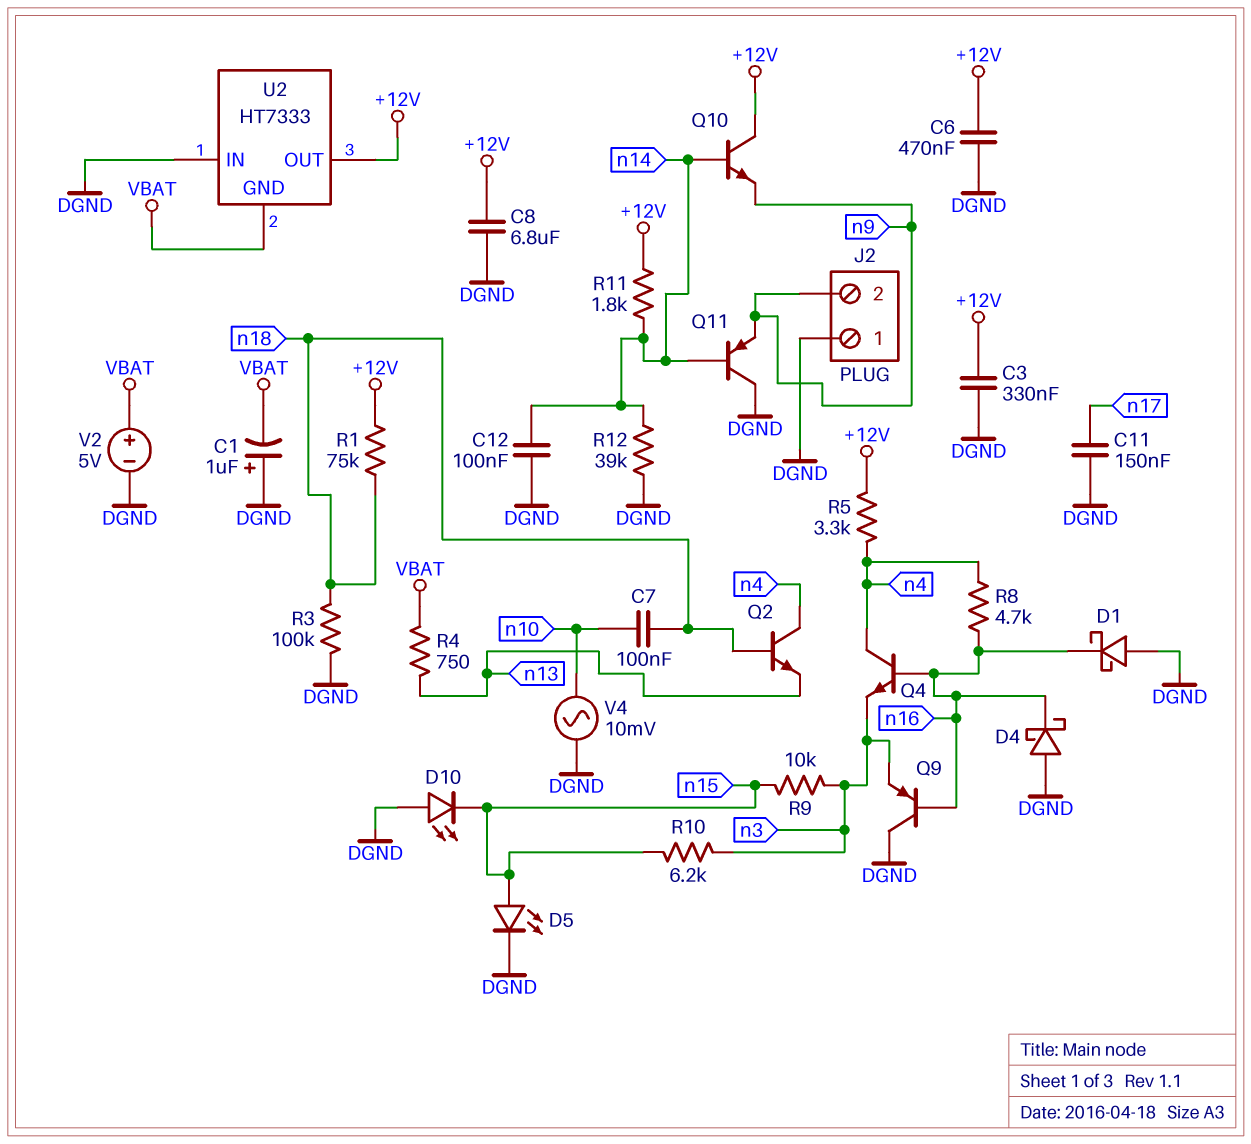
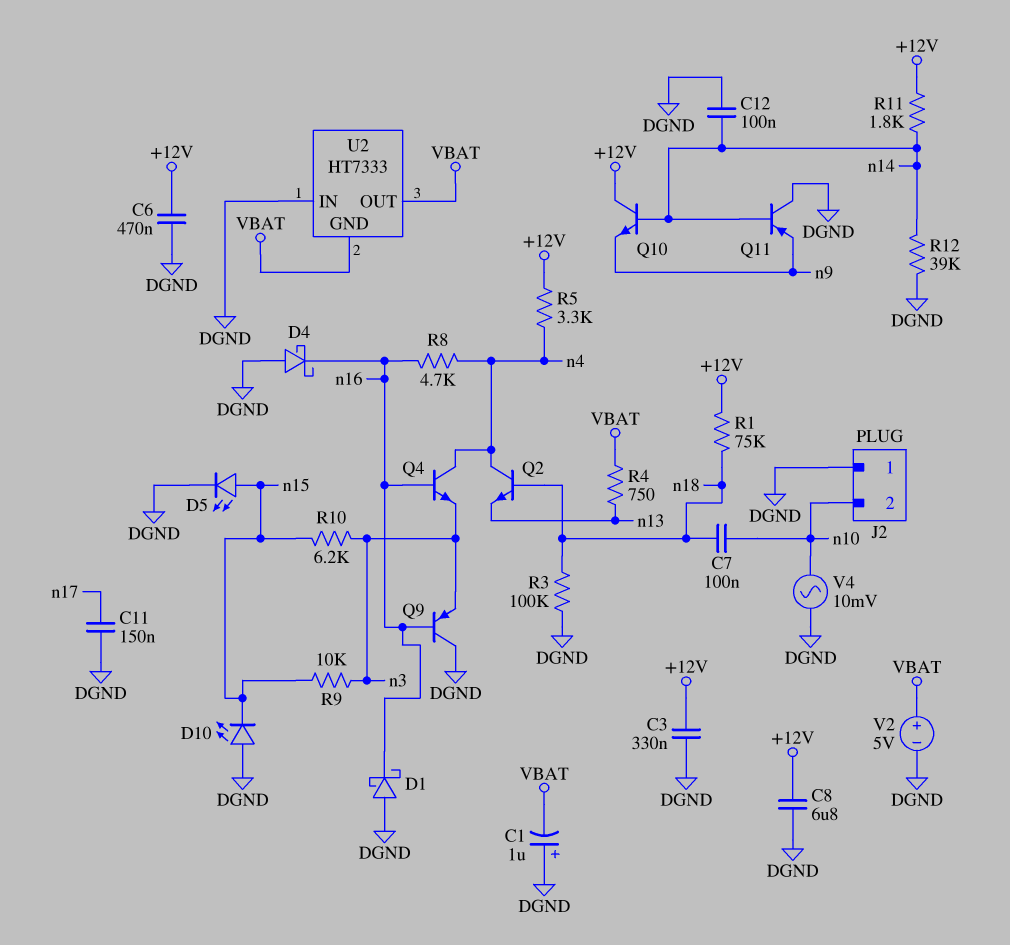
J2 pin 2: n9 -> n10
U2 pin OUT: +12V -> VBAT

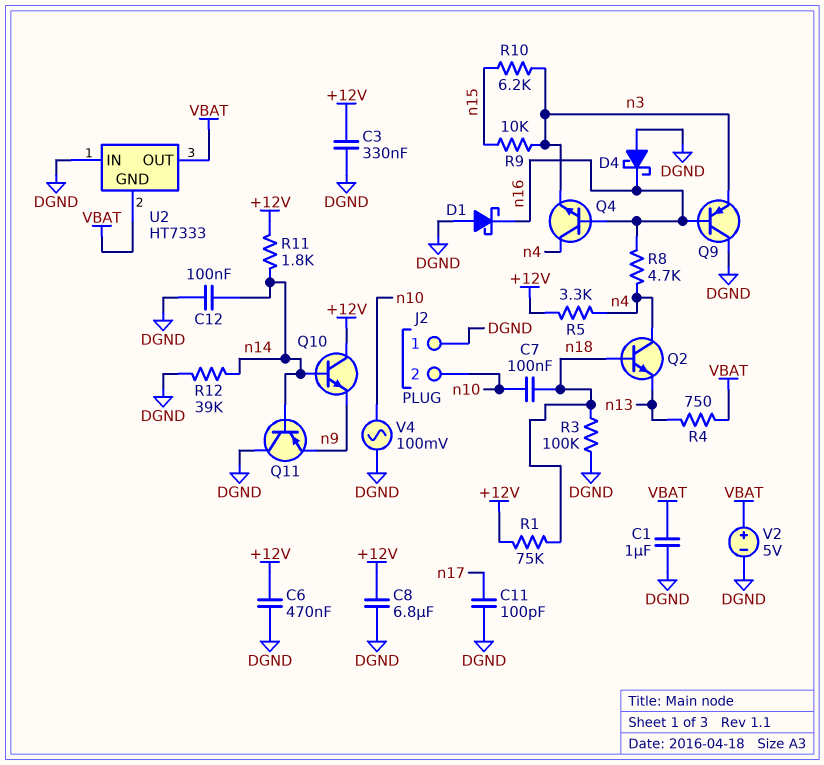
C1: 1uF (plus DGND, minus VBAT) -> 1uF (DGND, VBAT)
C11: 150nF (DGND, n17) -> 100pF (DGND, n17)
D5: LED (A n15, K DGND) -> none
D10: LED (A DGND, K n15) -> none
V4: AC 10mV (DGND, n10) -> AC 100mV (DGND, n10)

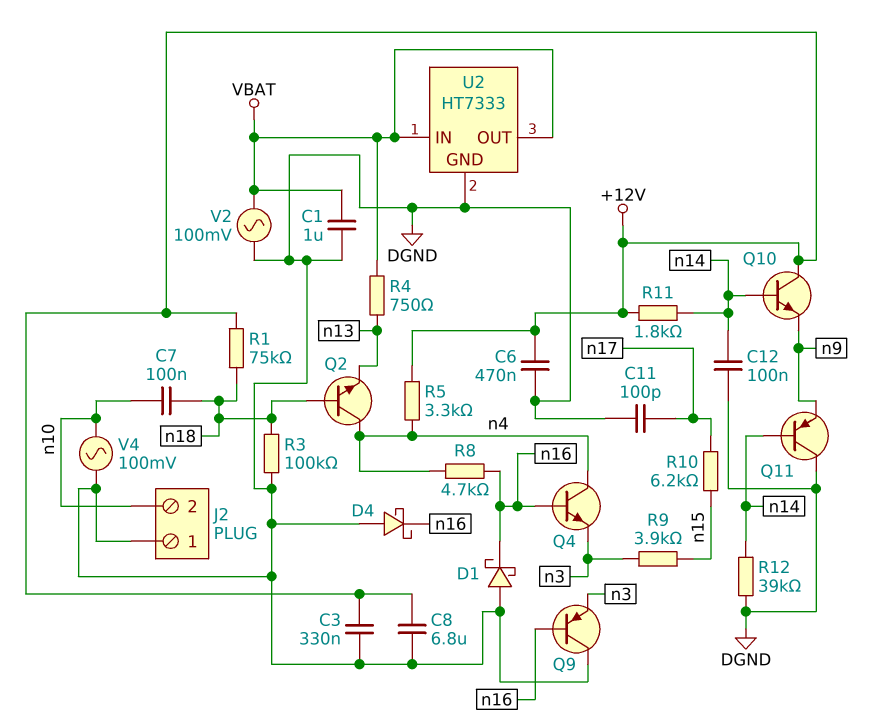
R9: 10k (n3, n15) -> 3.9k (n3, n15)
R10: 6.2k (n3, n15) -> 6.2k (n15, n17)
U2 pin GND: VBAT -> DGND
U2 pin IN: DGND -> VBAT
V2: 5V (plus VBAT, minus DGND) -> AC 100mV (DGND, VBAT)

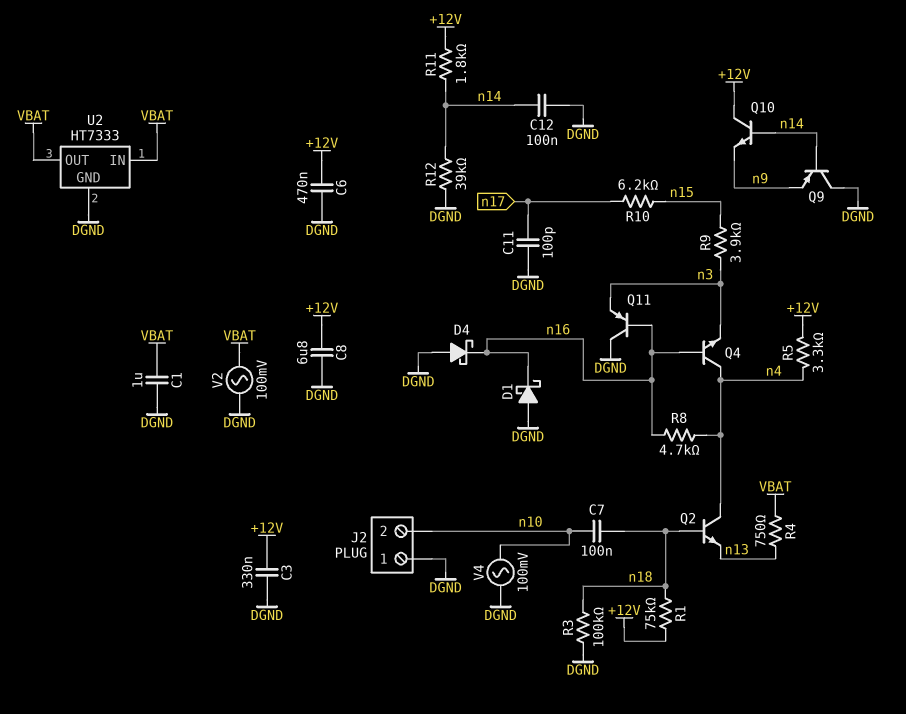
Q9: PNP (B n16, C DGND, E n3) -> PNP (B n14, C DGND, E n9)
Q11: PNP (B n14, C DGND, E n9) -> PNP (B n16, C DGND, E n3)

